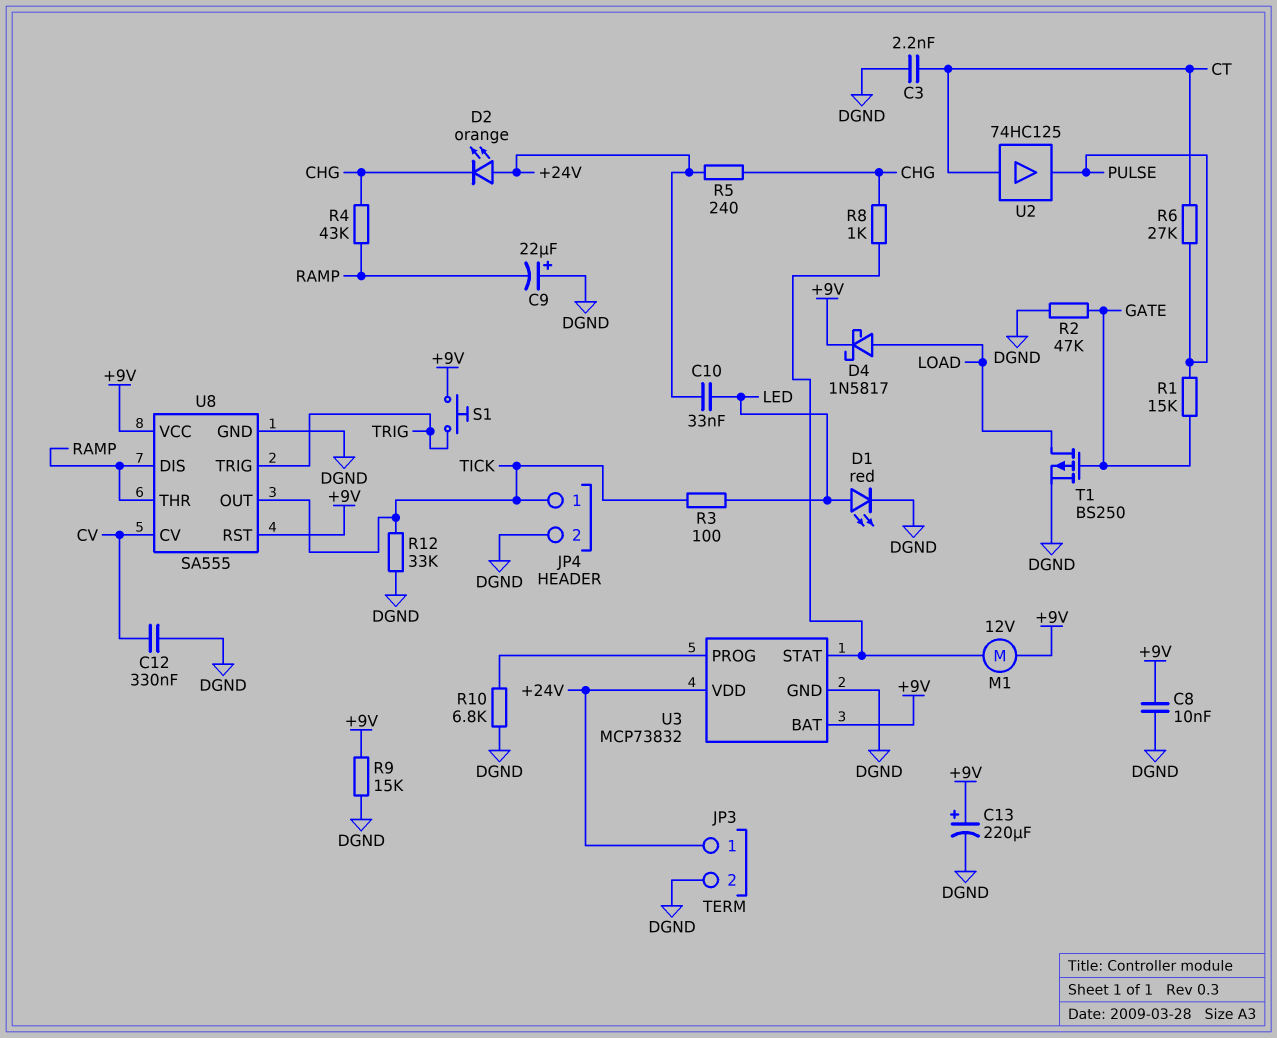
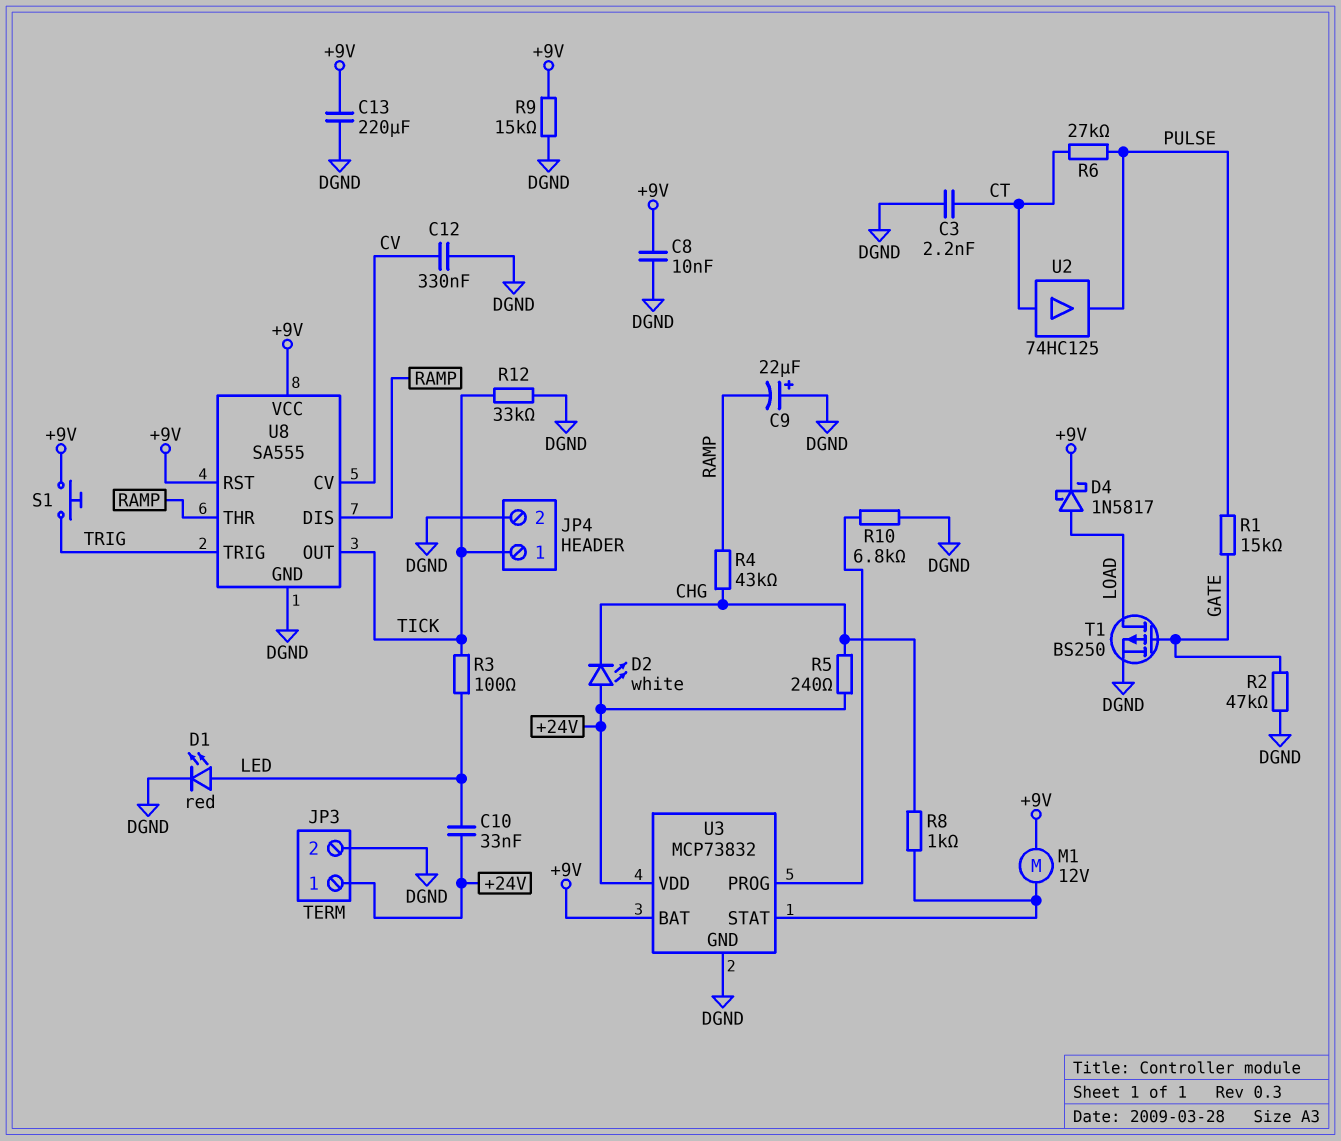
C13: 220uF (plus +9V, minus DGND) -> 220uF (+9V, DGND)
D2: LED orange (A +24V, K CHG) -> LED white (A +24V, K CHG)

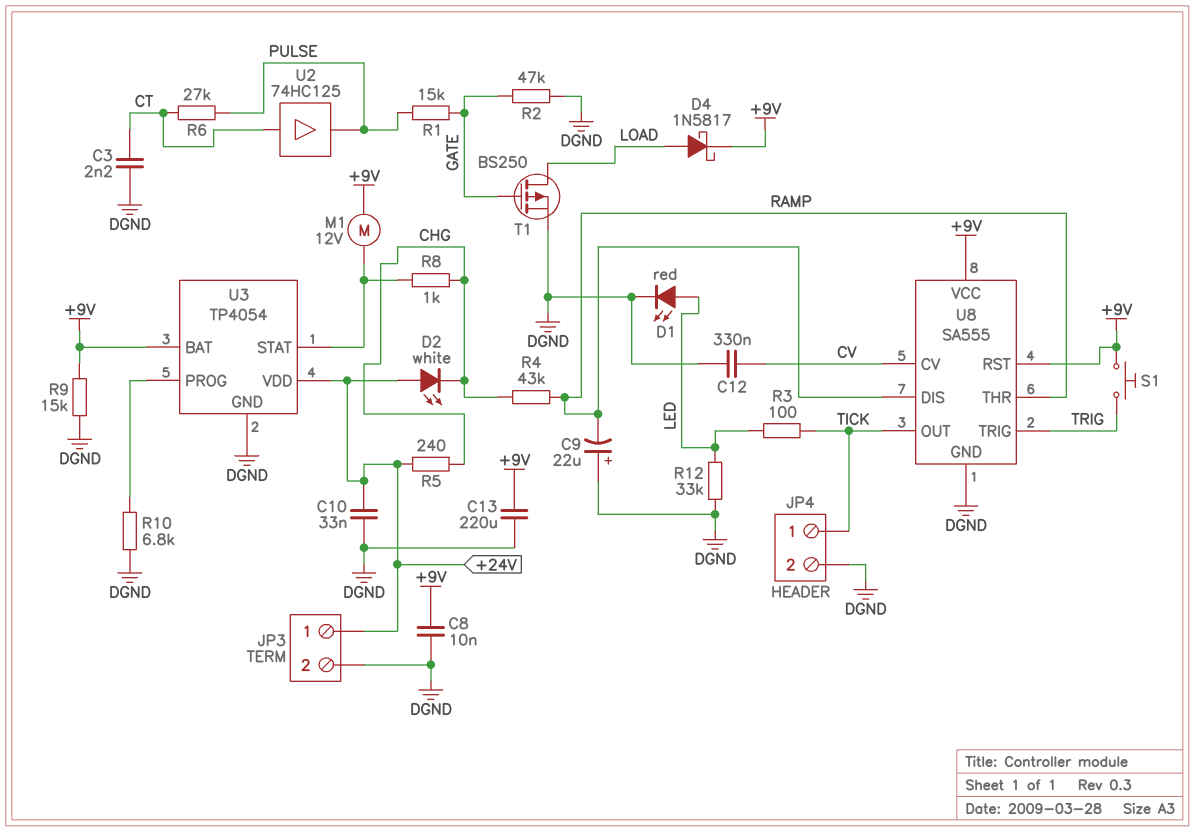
C10: 33nF (+24V, LED) -> 33nF (+24V, DGND)
R12: 33k (DGND, TICK) -> 33k (DGND, LED)
U3: MCP73832 -> TP4054

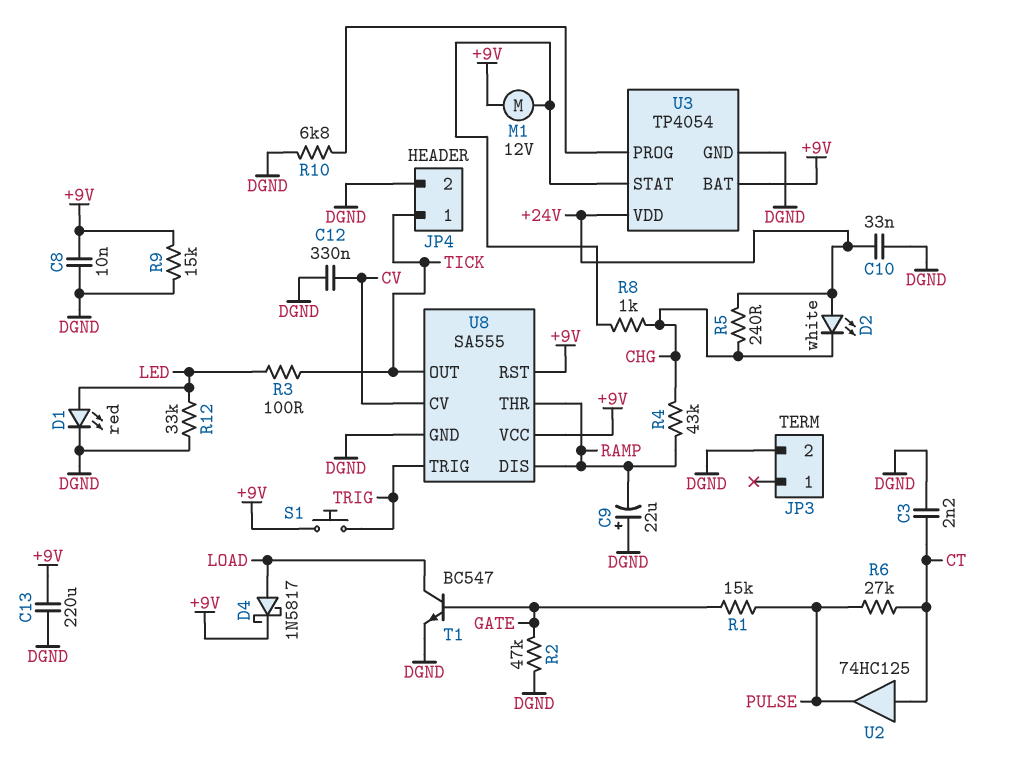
JP3 pin 1: +24V -> none
T1: PMOS BS250 (G GATE, D LOAD, S DGND) -> NPN BC547 (B GATE, C LOAD, E DGND)

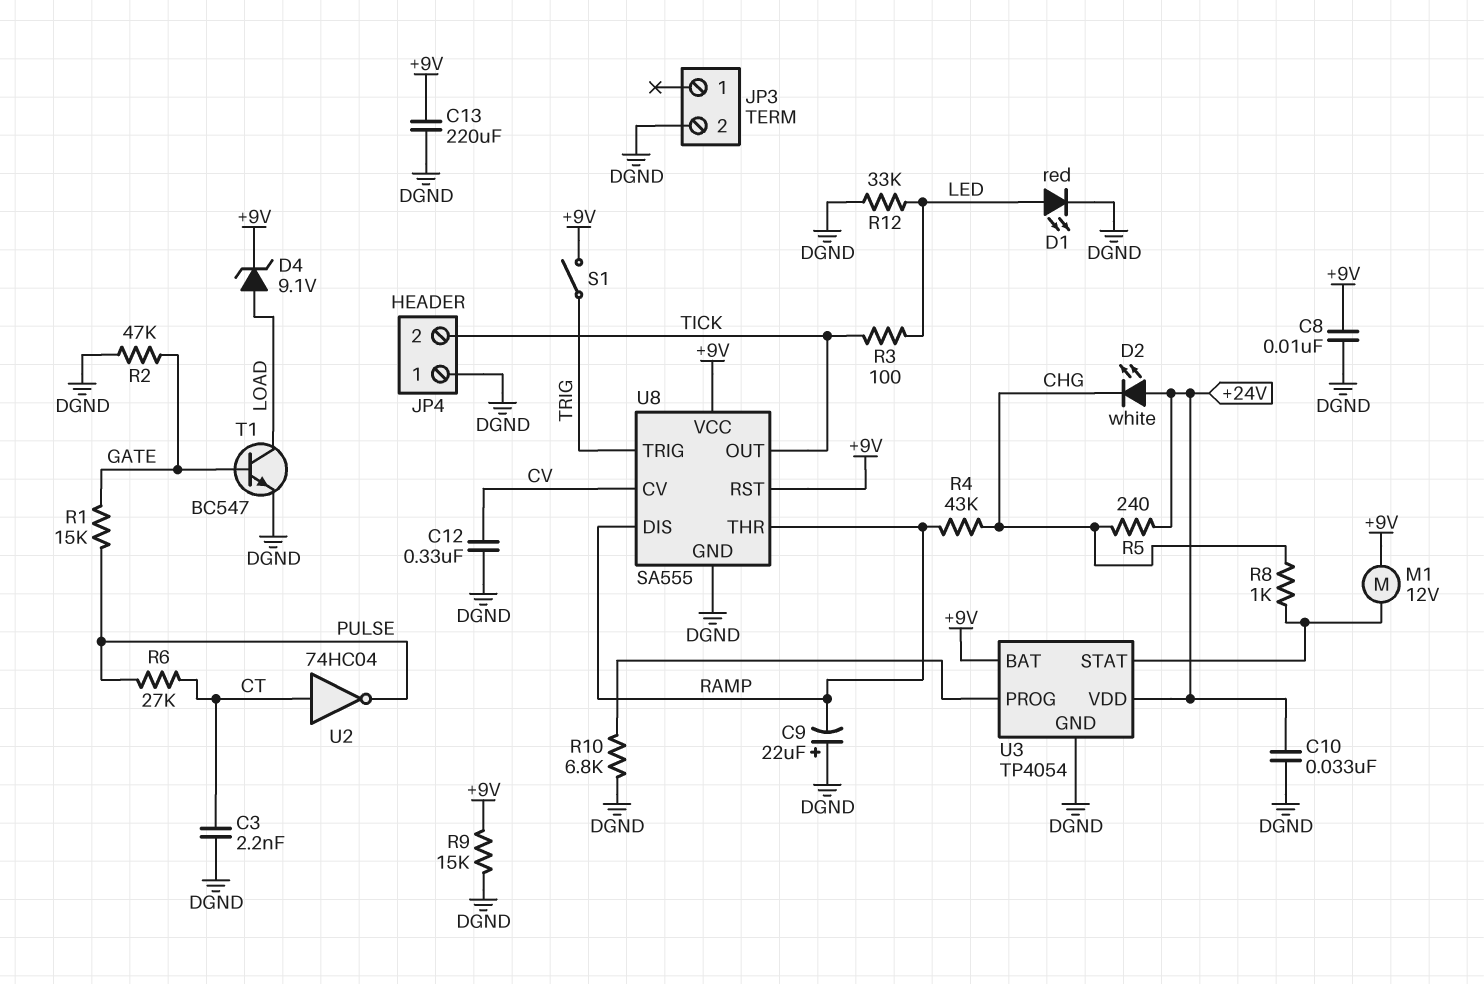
D4: schottky 1N5817 (A LOAD, K +9V) -> zener 9.1V (A LOAD, K +9V)
JP4 pin 1: TICK -> DGND
JP4 pin 2: DGND -> TICK
S1: button (+9V, TRIG) -> switch (+9V, TRIG)
U2: buffer 74HC125 (in CT, out PULSE) -> NOT 74HC04 (in CT, out PULSE)

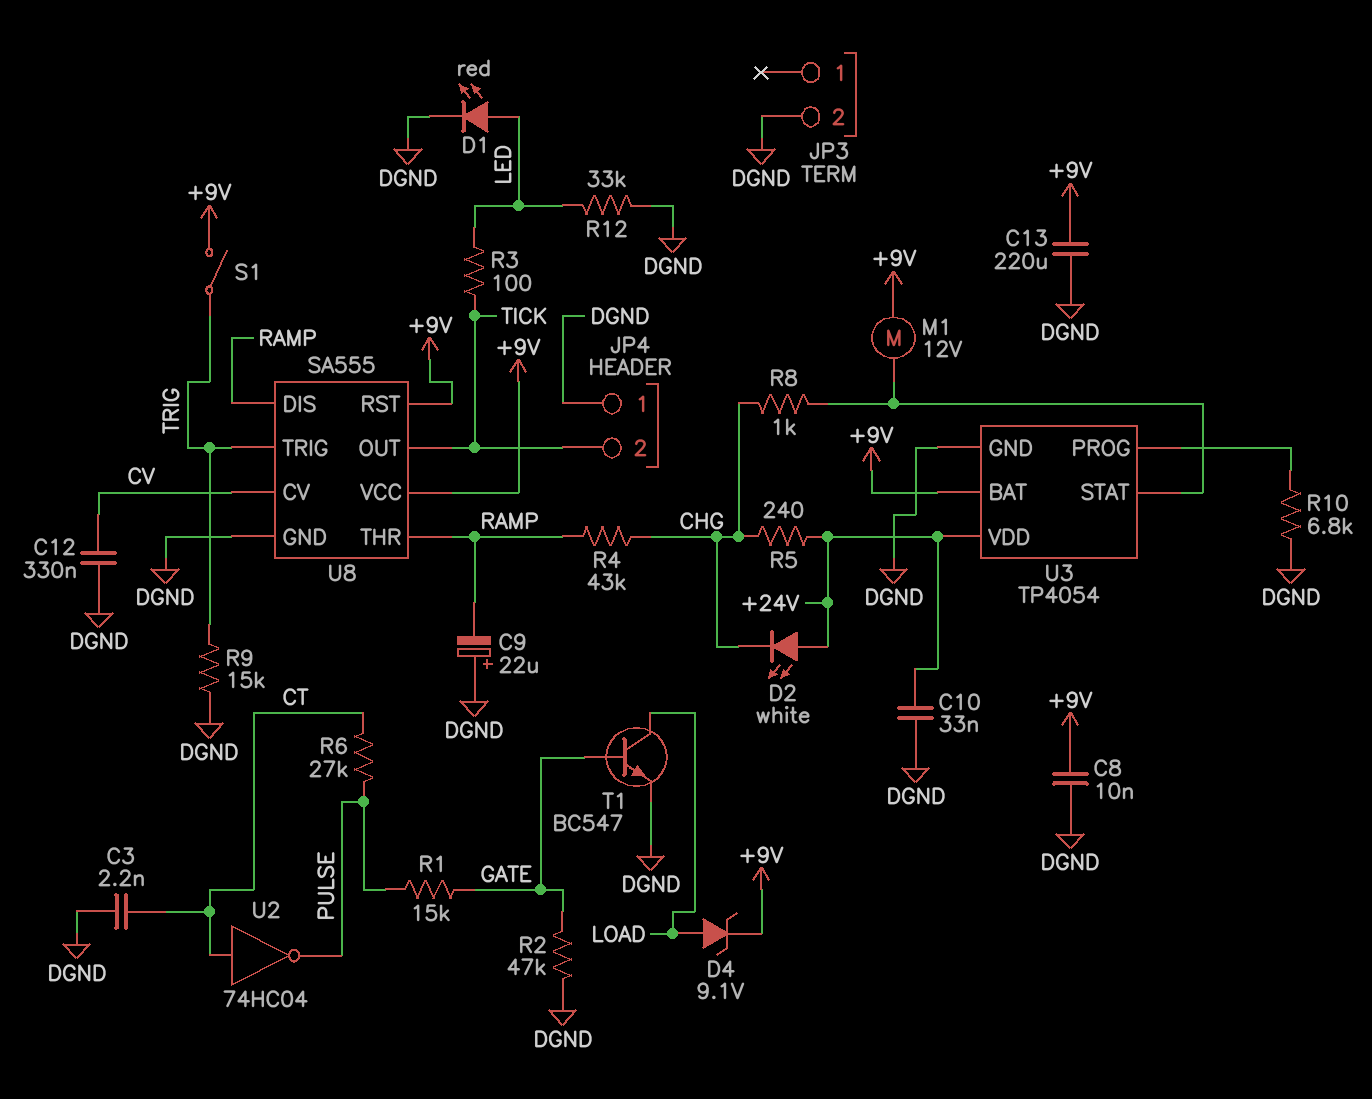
R9: 15k (+9V, DGND) -> 15k (DGND, TRIG)

